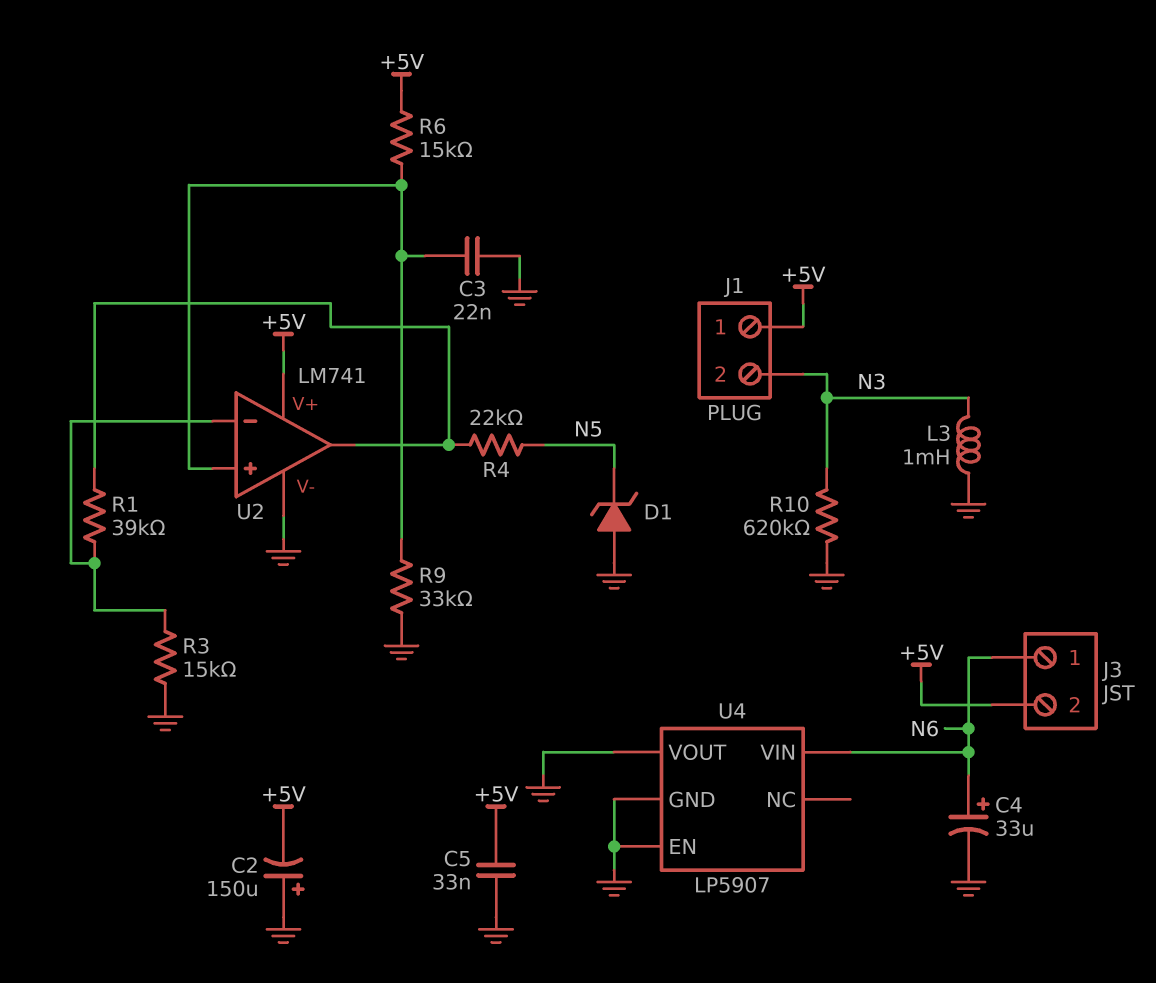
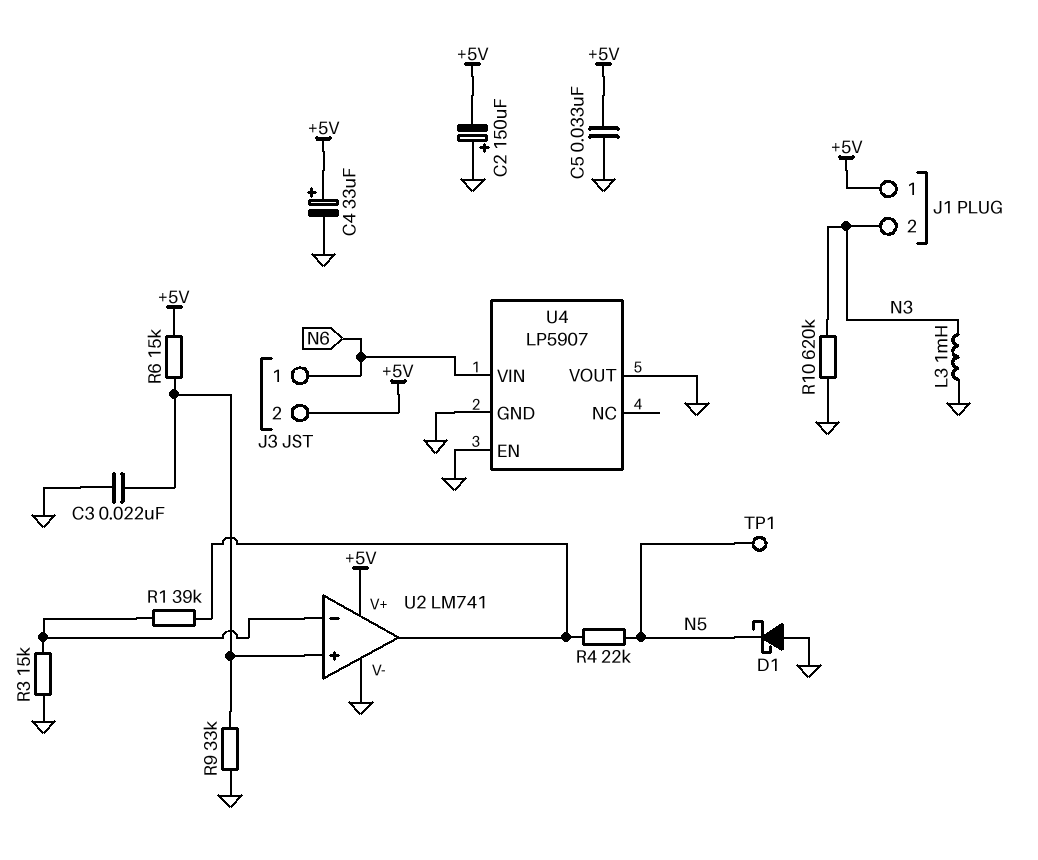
C4: 33uF (plus N6, minus GND) -> 33uF (plus +5V, minus GND)
D1: zener (A GND, K N5) -> schottky (A GND, K N5)
TP1: none -> test point (N5)

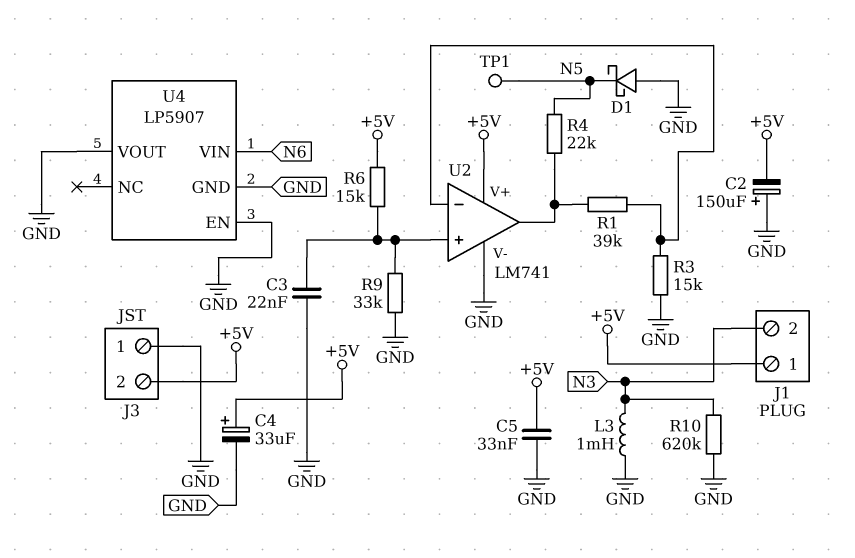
J3 pin 1: N6 -> GND

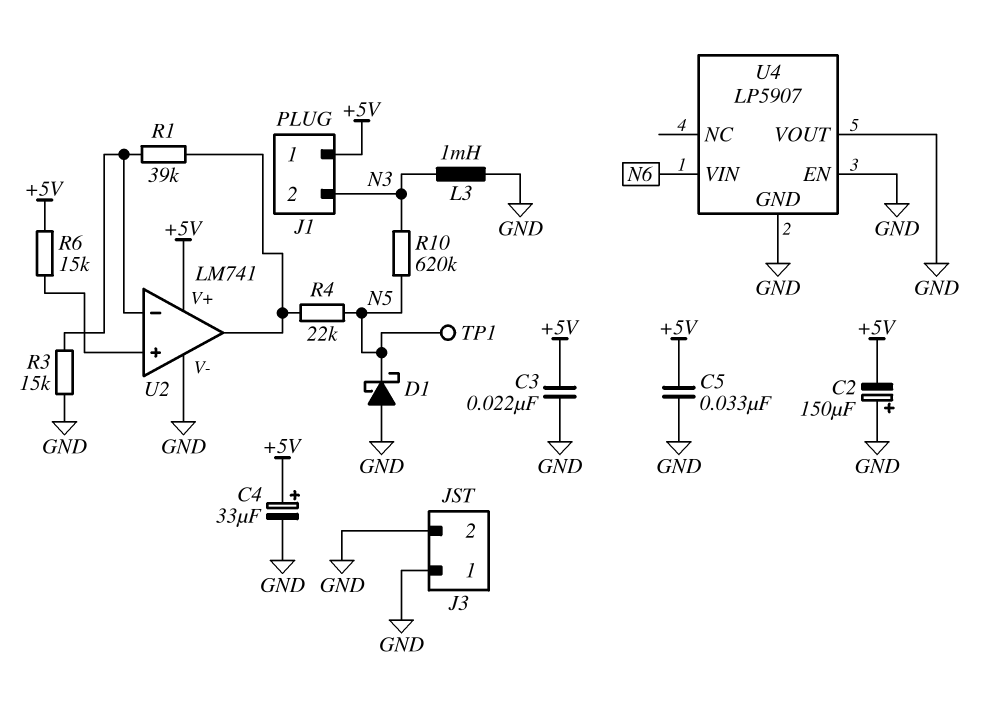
C3: 22nF (GND, U2/in+) -> 22nF (+5V, GND)
J3 pin 2: +5V -> GND
R9: 33k (GND, U2/in+) -> none
R10: 620k (GND, N3) -> 620k (N3, N5)

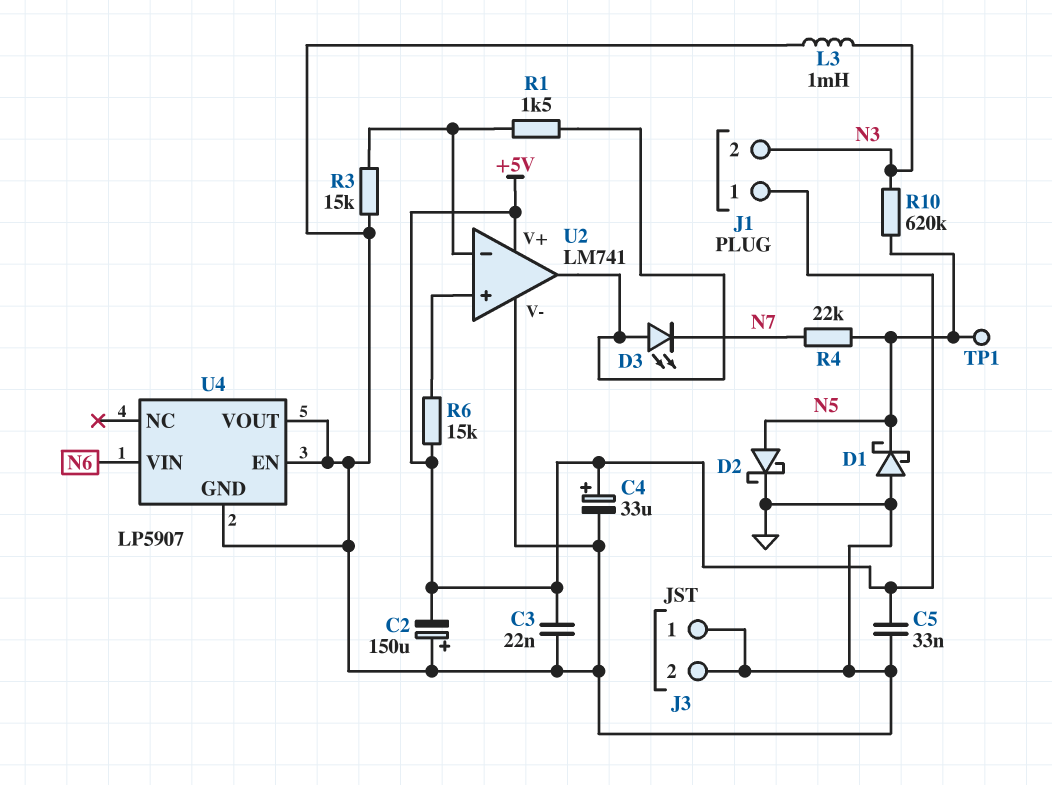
D2: none -> schottky (A N5, K GND)
D3: none -> LED (A U2/out, K N7)
R1: 39k (U2/in-, U2/out) -> 1.5k (U2/in-, U2/out)
R4: 22k (N5, U2/out) -> 22k (N5, N7)

